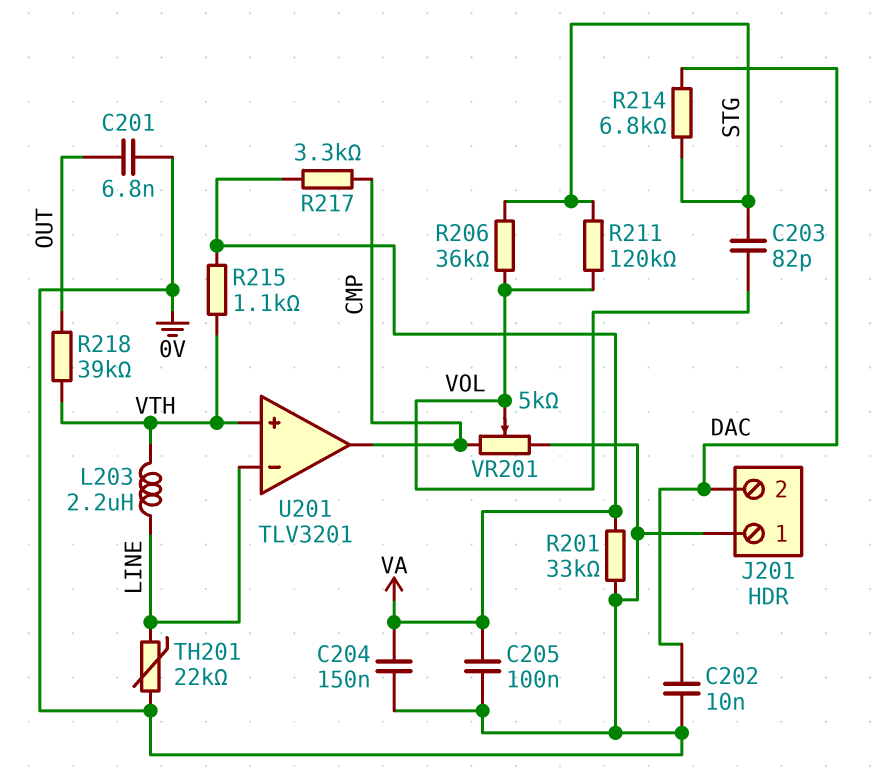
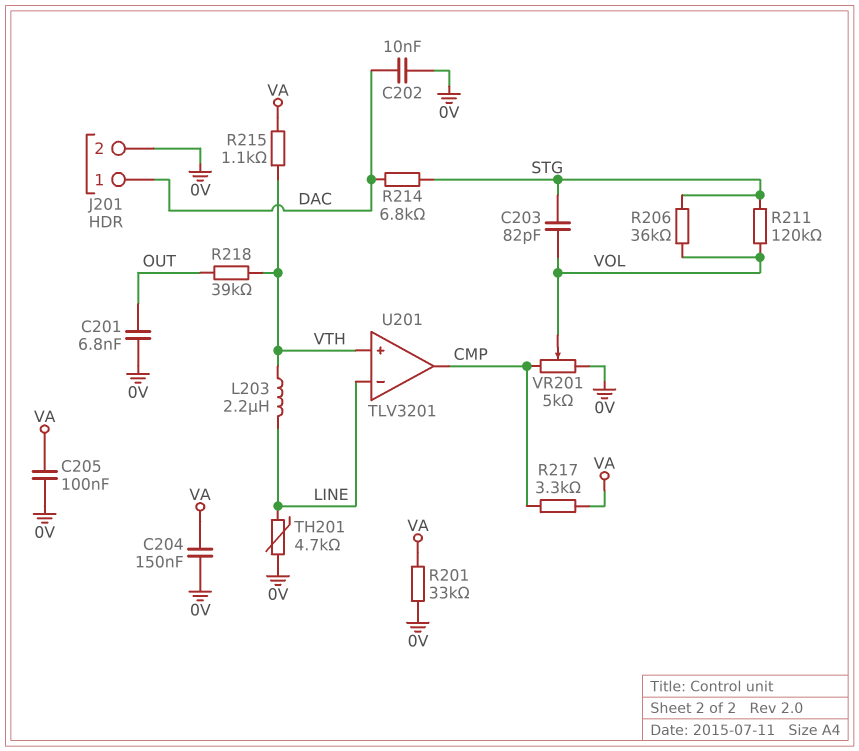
J201 pin 1: 0V -> DAC
J201 pin 2: DAC -> 0V
TH201: 22k (0V, LINE) -> 4.7k (0V, LINE)

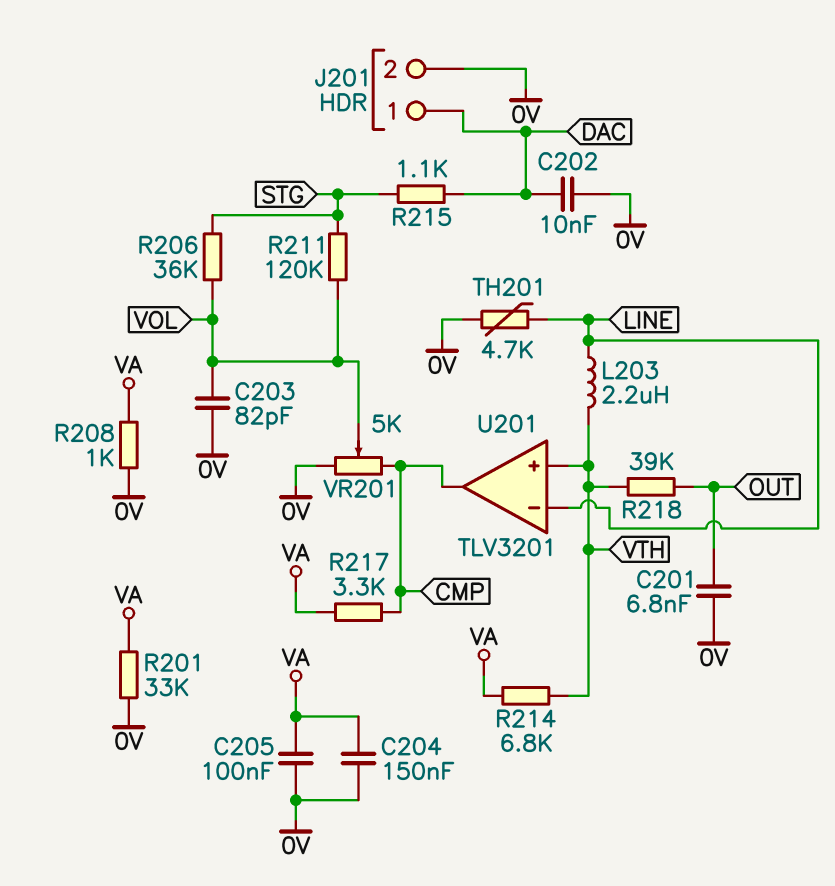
C203: 82pF (STG, VOL) -> 82pF (0V, VOL)
R208: none -> 1k (0V, VA)
R214: 6.8k (DAC, STG) -> 6.8k (VA, VTH)
R215: 1.1k (VA, VTH) -> 1.1k (DAC, STG)

